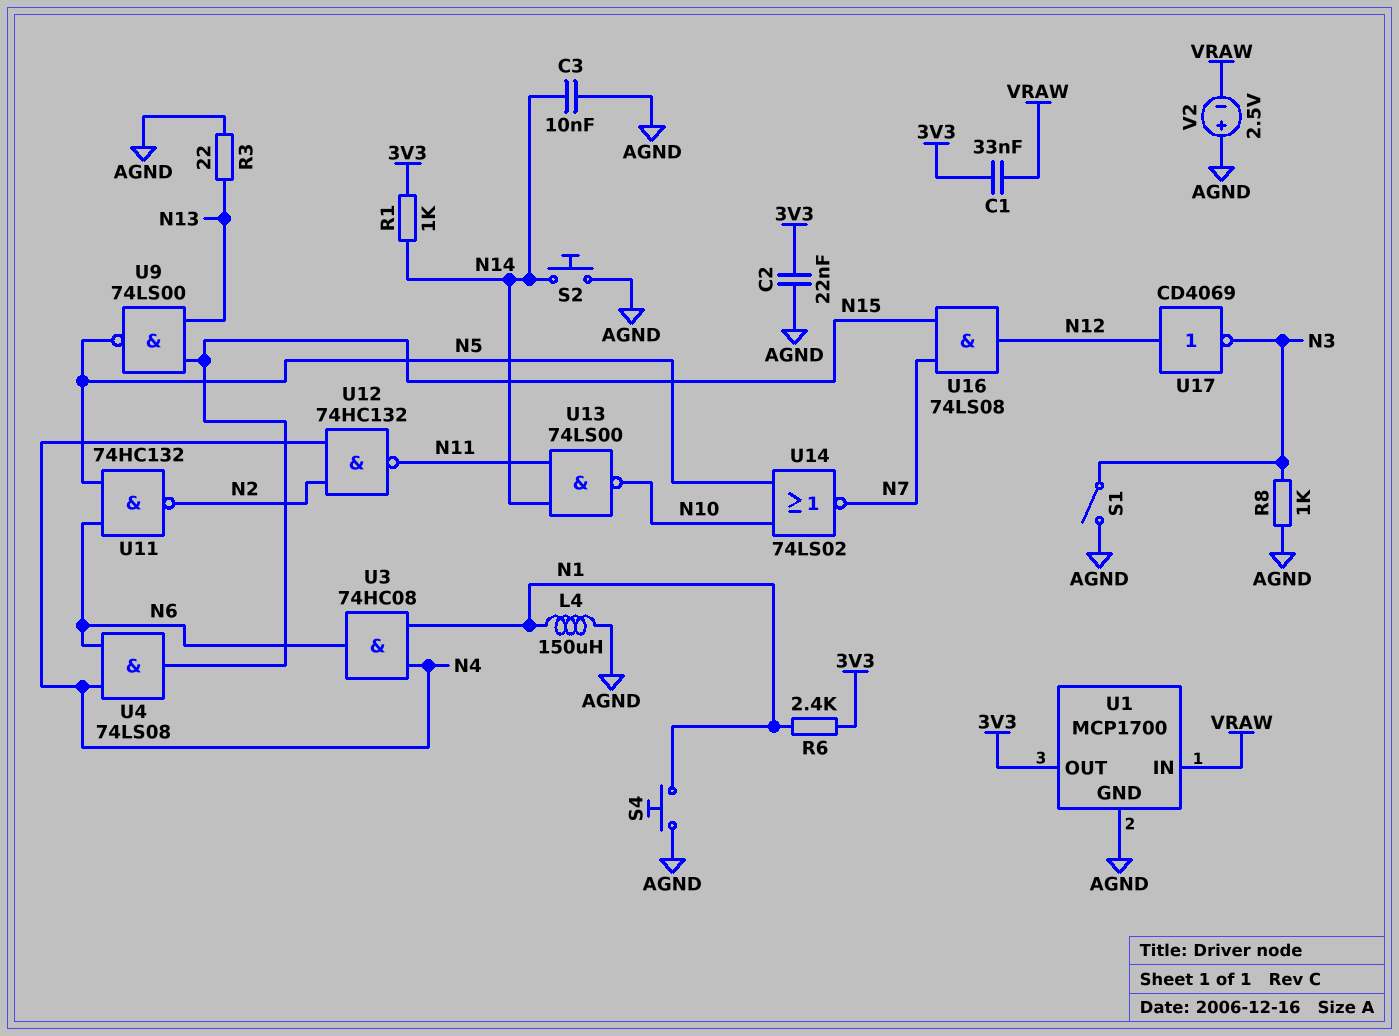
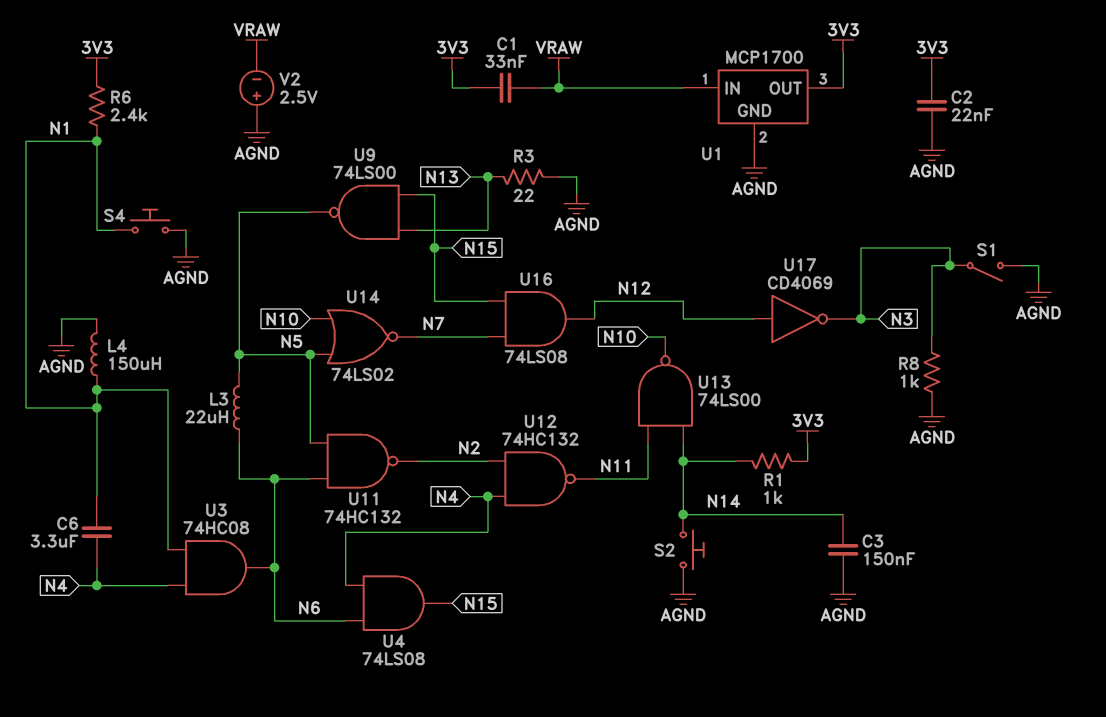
C3: 10nF (AGND, N14) -> 150nF (AGND, N14)
C6: none -> 3.3uF (N1, N4)
L3: none -> 22uH (N5, N6)

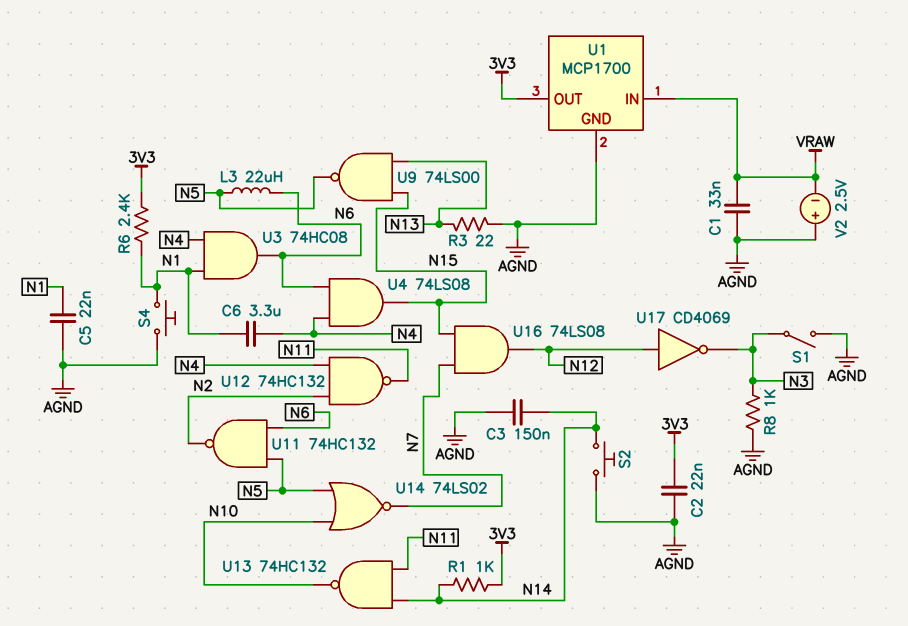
C1: 33nF (3V3, VRAW) -> 33nF (AGND, VRAW)
C5: none -> 22nF (AGND, N1)
L4: 150uH (AGND, N1) -> none
U13: NAND 74LS00 (in N11, in N14, out N10) -> NAND 74HC132 (in N11, in N14, out N10)

